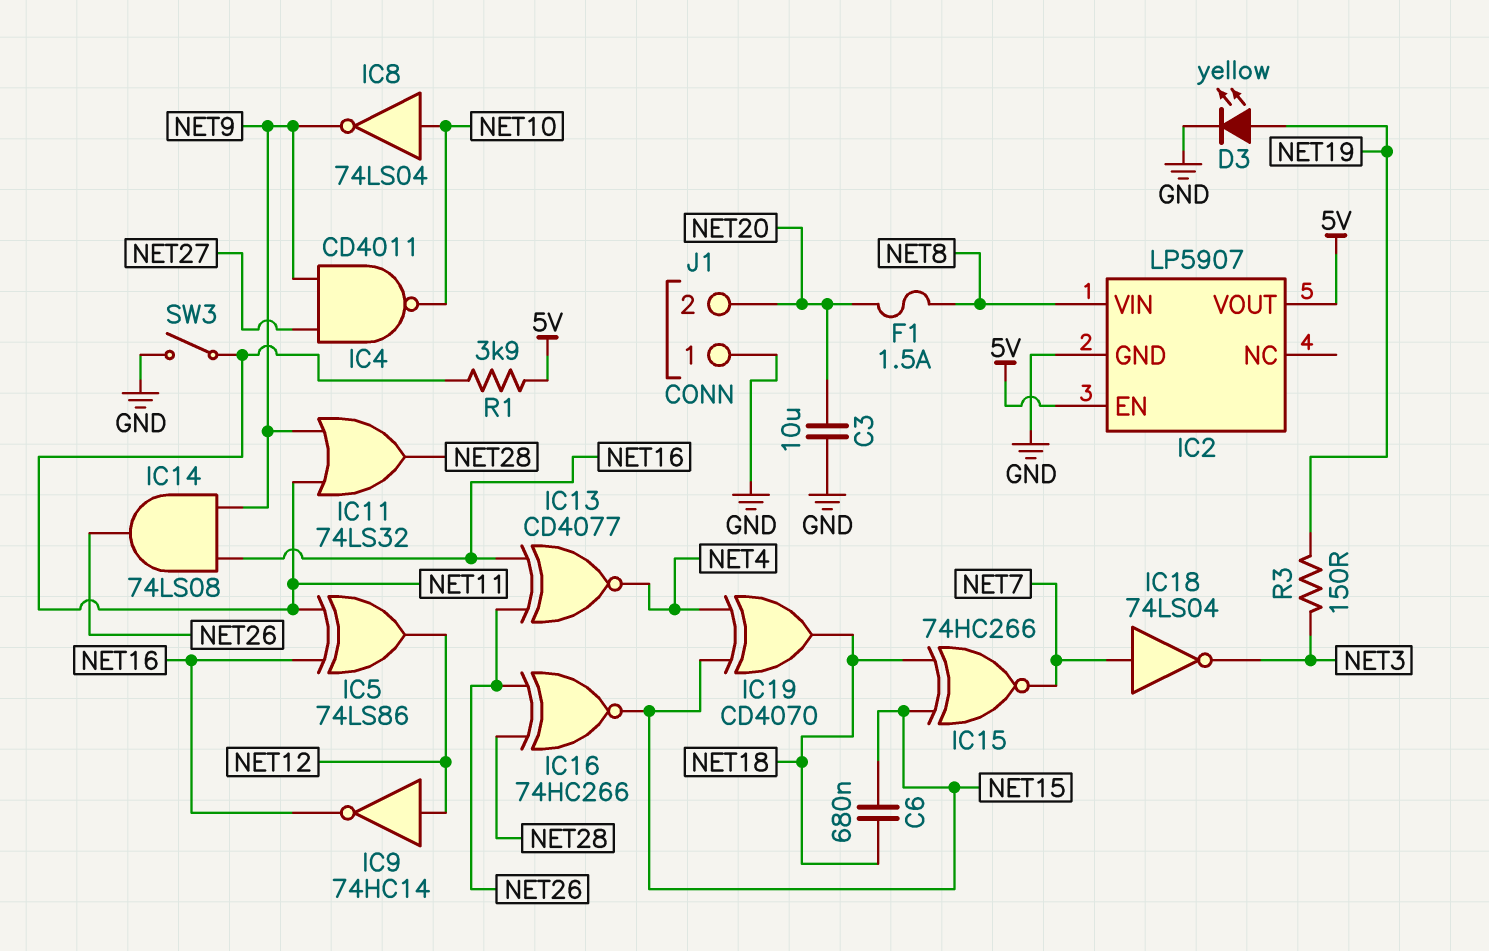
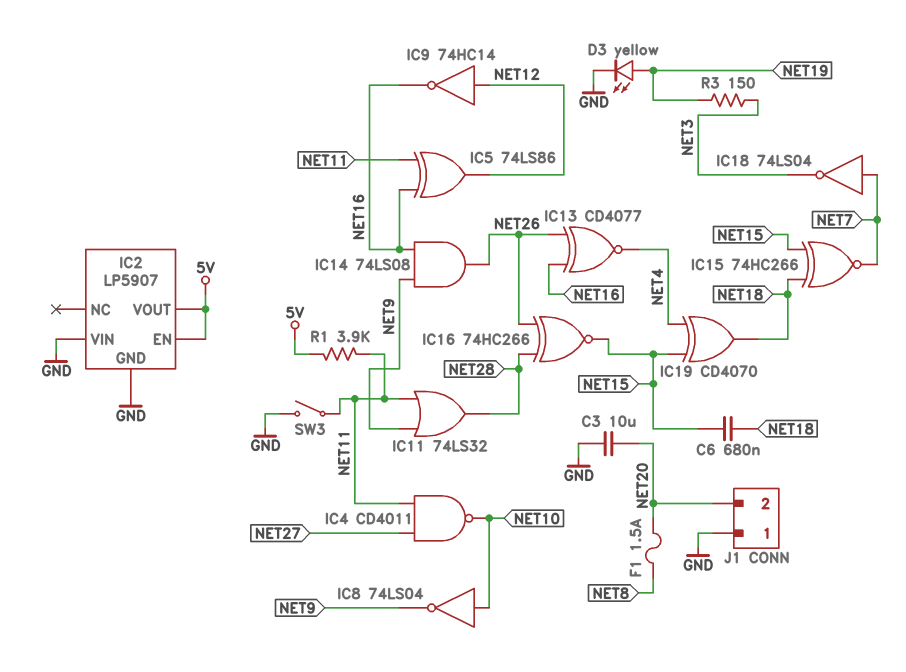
IC2 pin VIN: NET8 -> GND
IC4: NAND CD4011 (in NET9, in NET27, out NET10) -> NAND CD4011 (in NET11, in NET27, out NET10)

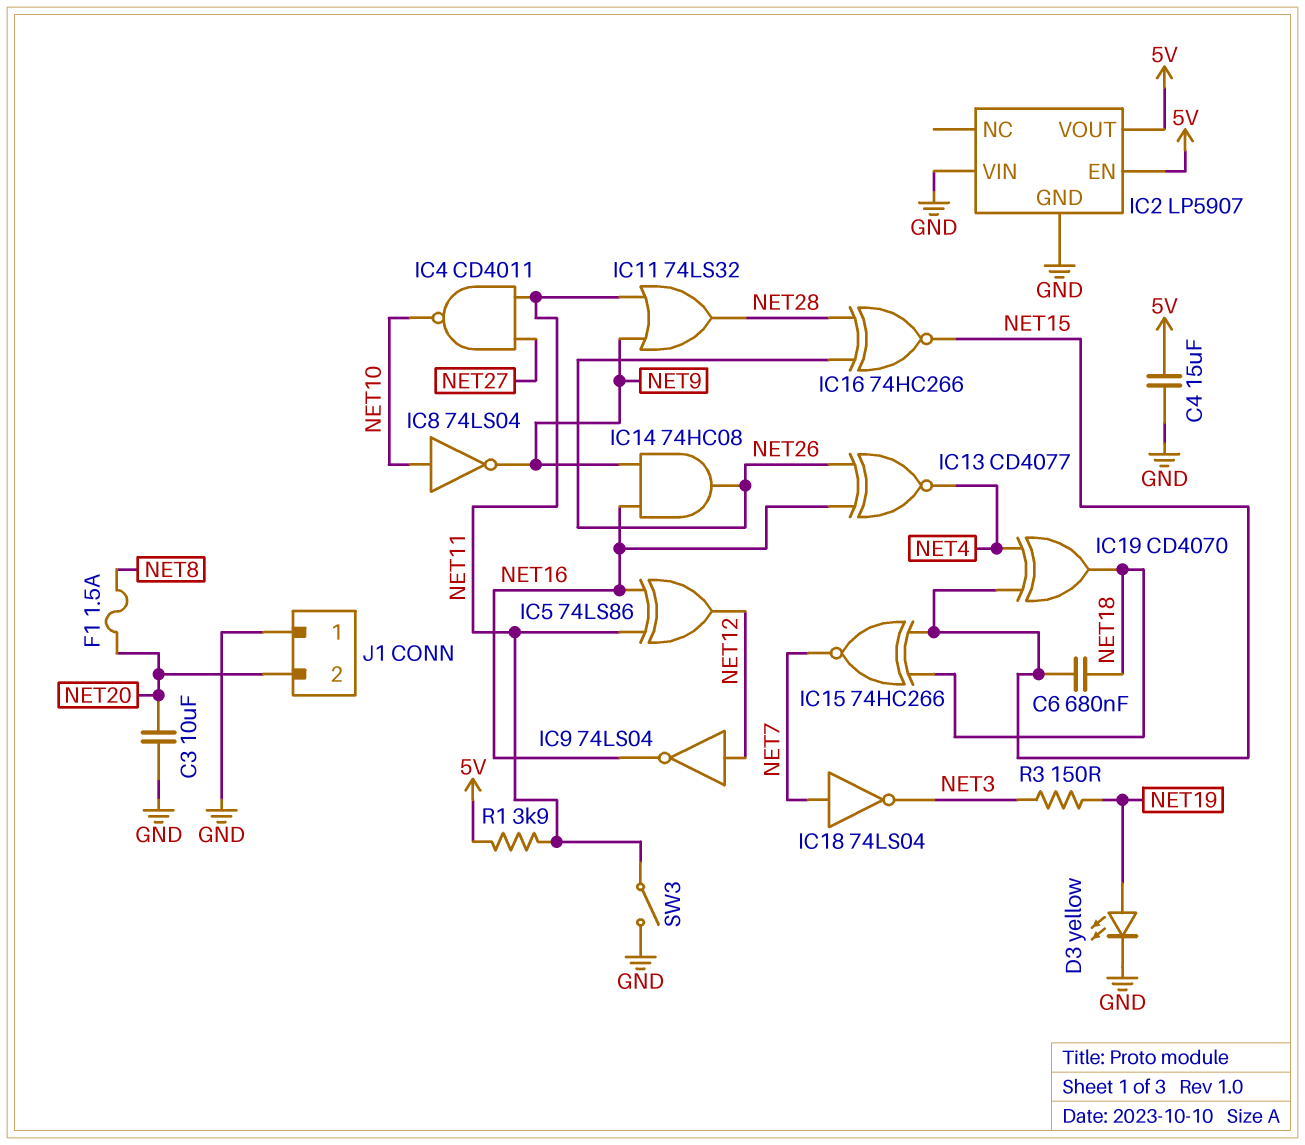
C4: none -> 15uF (5V, GND)
IC9: NOT 74HC14 (in NET12, out NET16) -> NOT 74LS04 (in NET12, out NET16)
IC14: AND 74LS08 (in NET9, in NET16, out NET26) -> AND 74HC08 (in NET9, in NET16, out NET26)

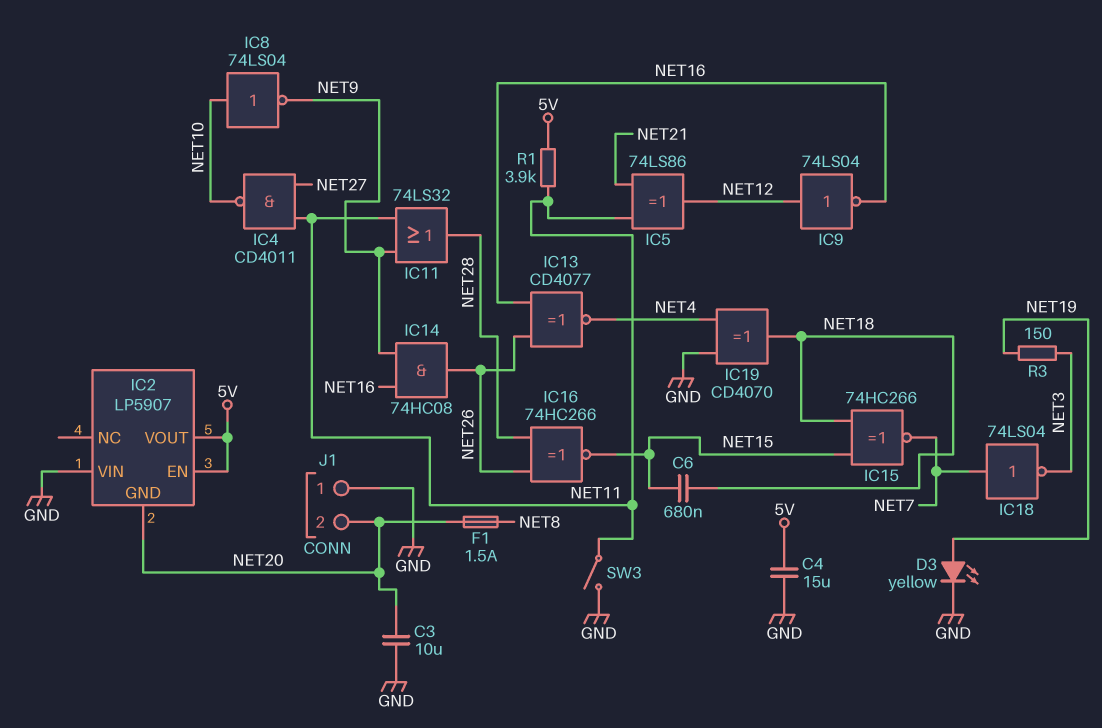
IC2 pin GND: GND -> NET20
IC5: XOR 74LS86 (in NET11, in NET16, out NET12) -> XOR 74LS86 (in NET11, in NET21, out NET12)
IC19: XOR CD4070 (in NET4, in NET15, out NET18) -> XOR CD4070 (in GND, in NET4, out NET18)

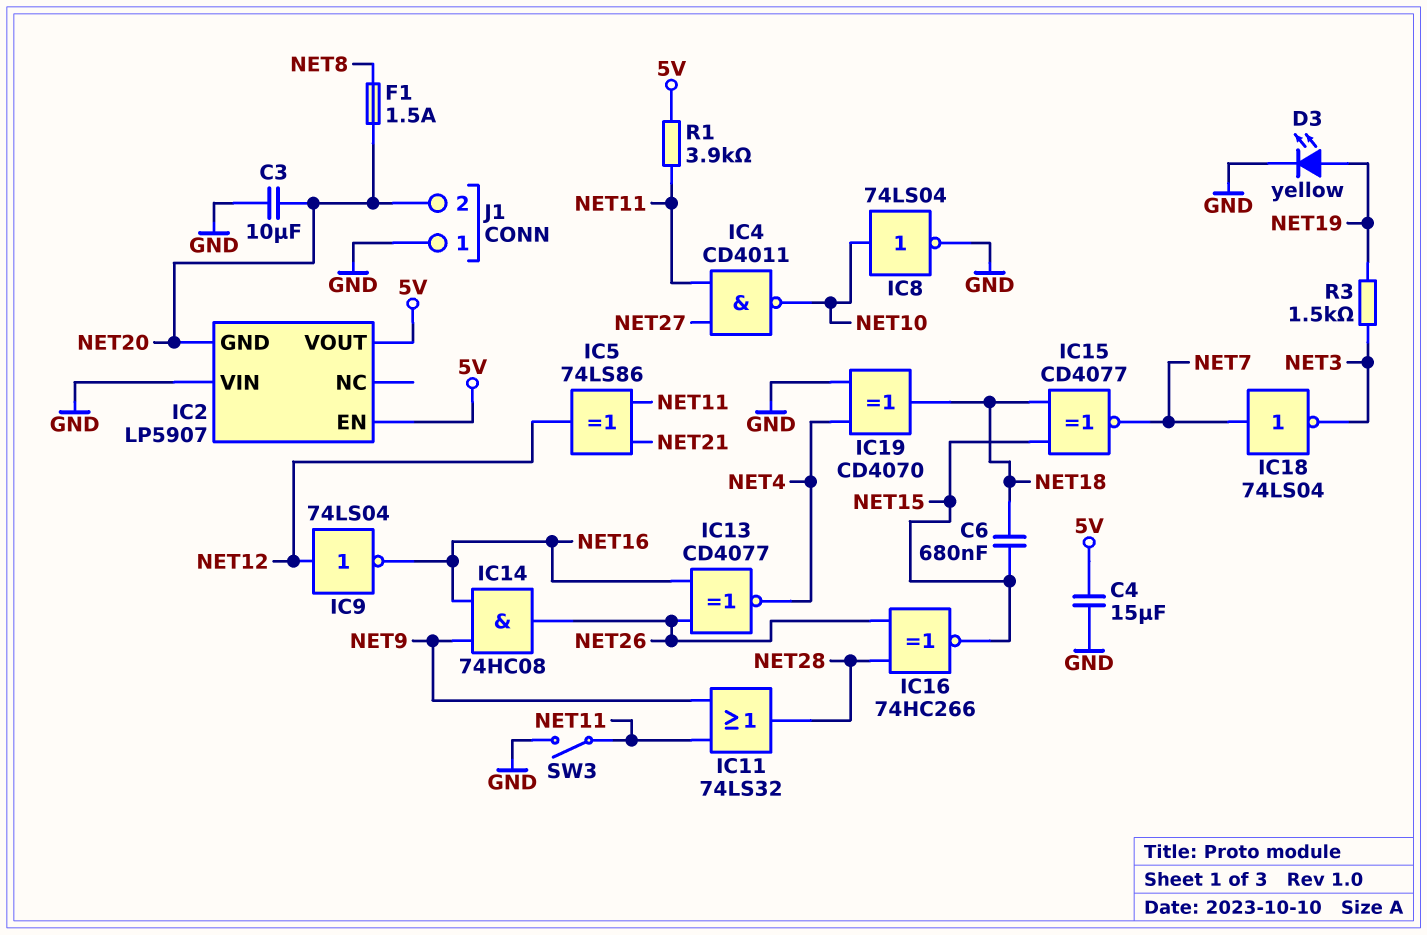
IC8: NOT 74LS04 (in NET10, out NET9) -> NOT 74LS04 (in NET10, out GND)
IC15: XNOR 74HC266 (in NET15, in NET18, out NET7) -> XNOR CD4077 (in NET15, in NET18, out NET7)
R3: 150 (NET3, NET19) -> 1.5k (NET3, NET19)

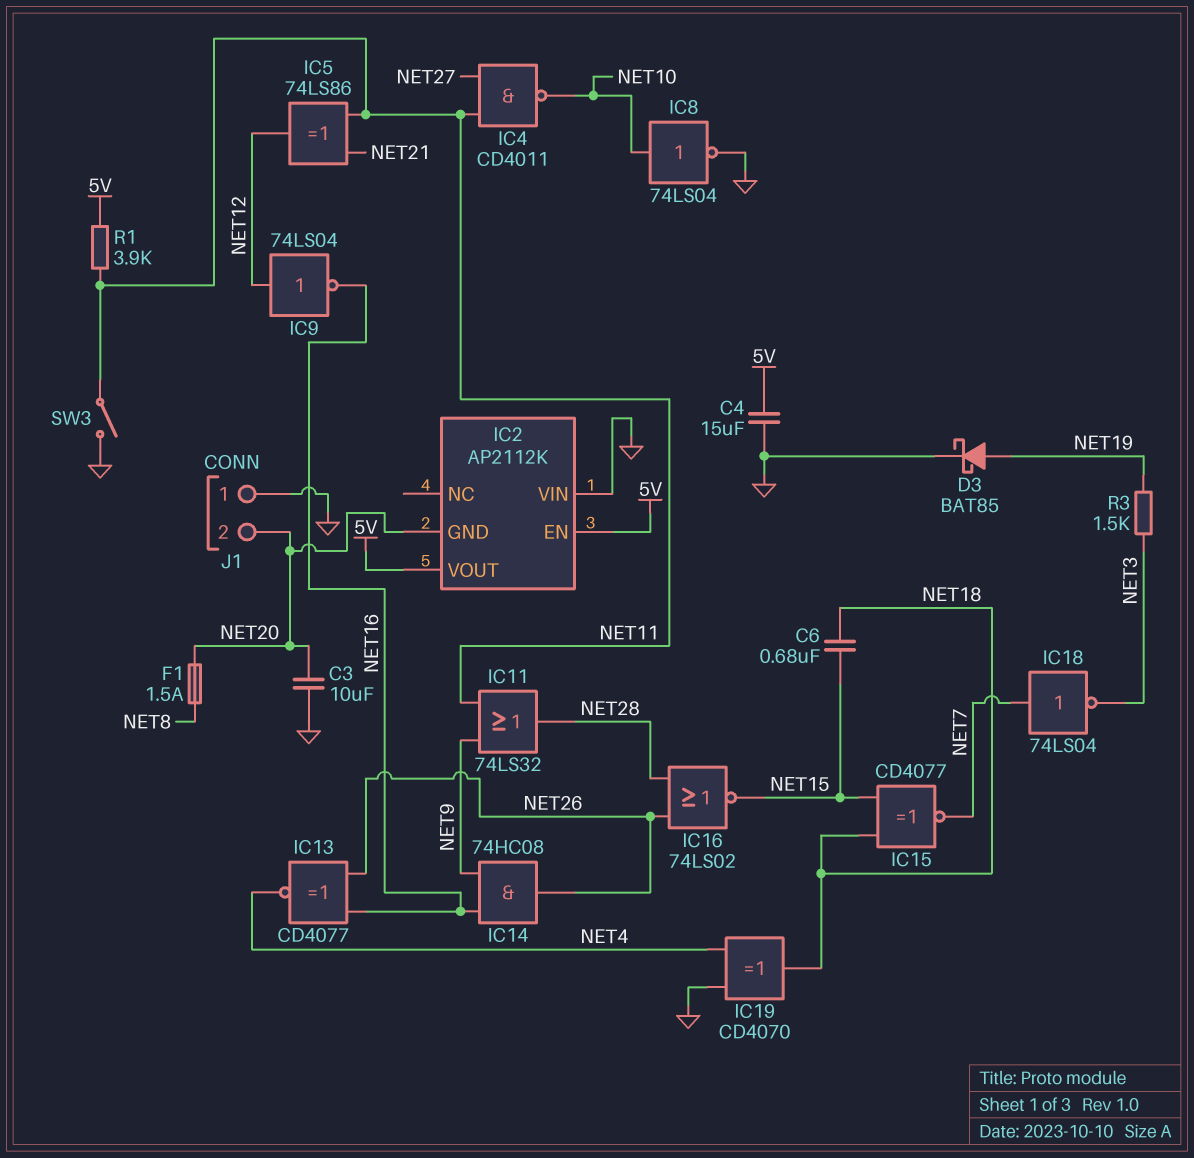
D3: LED yellow (A NET19, K GND) -> schottky BAT85 (A NET19, K GND)
IC2: LP5907 -> AP2112K
IC16: XNOR 74HC266 (in NET26, in NET28, out NET15) -> NOR 74LS02 (in NET26, in NET28, out NET15)

